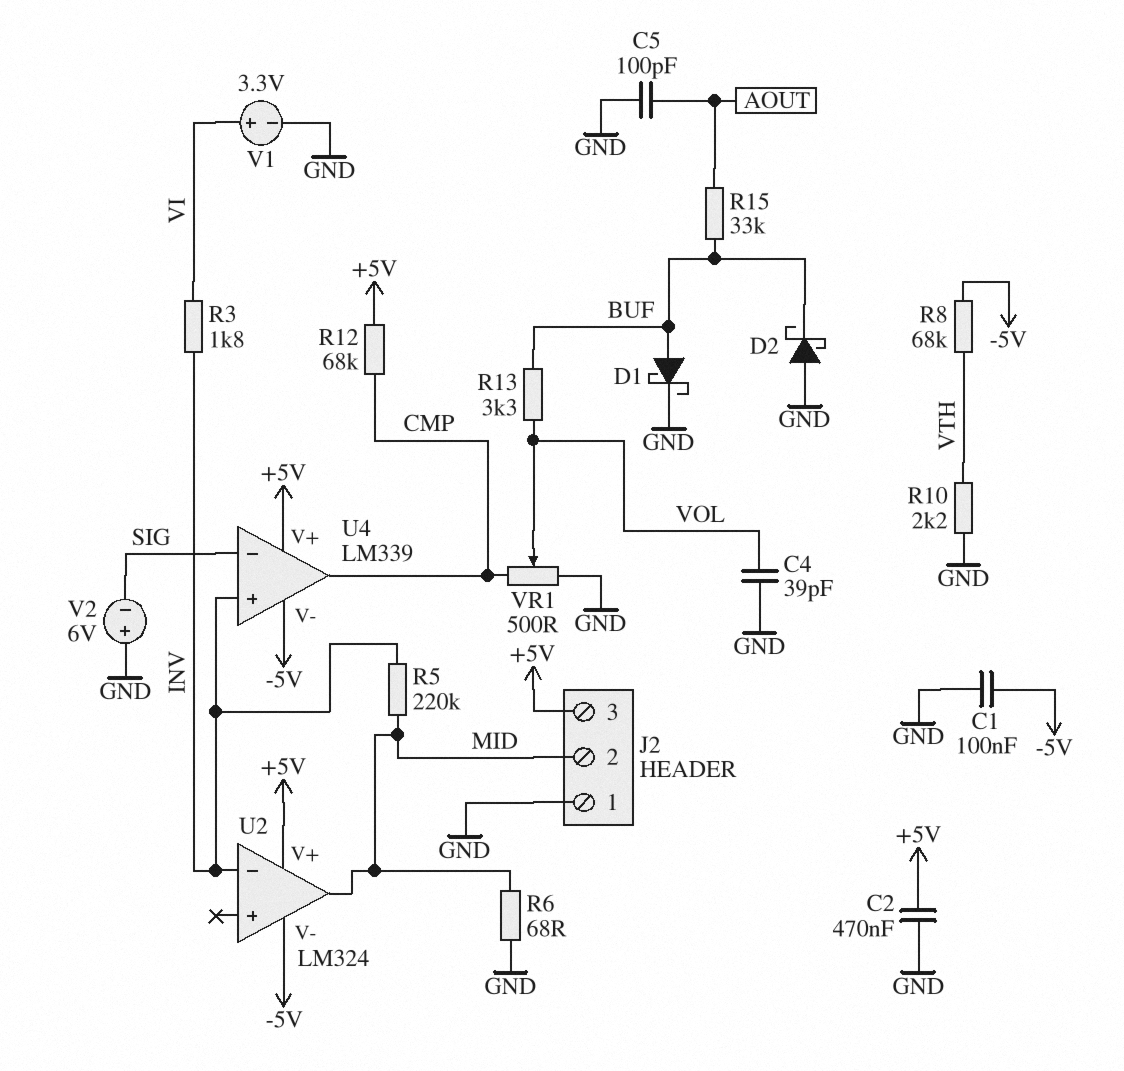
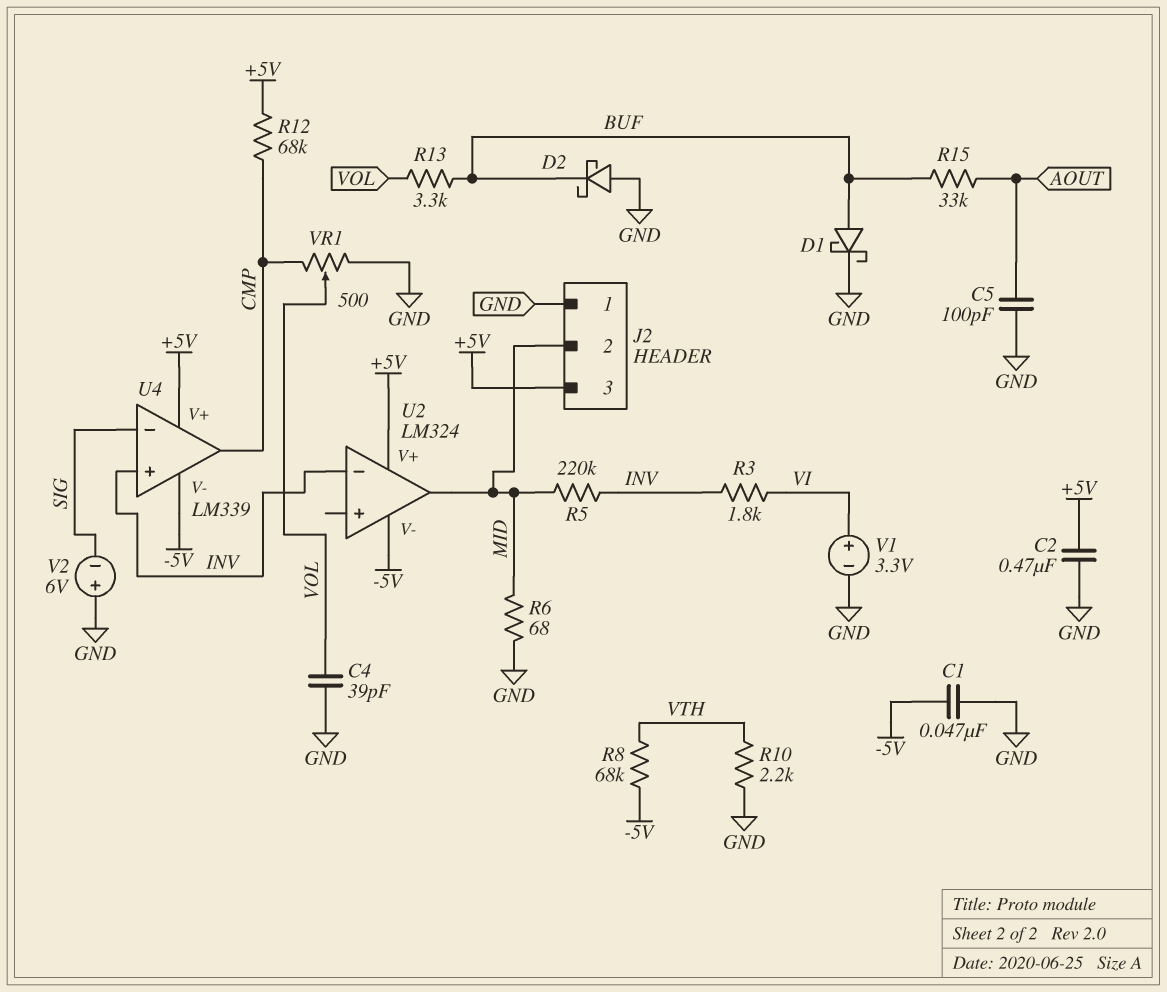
C1: 100nF (-5V, GND) -> 47nF (-5V, GND)

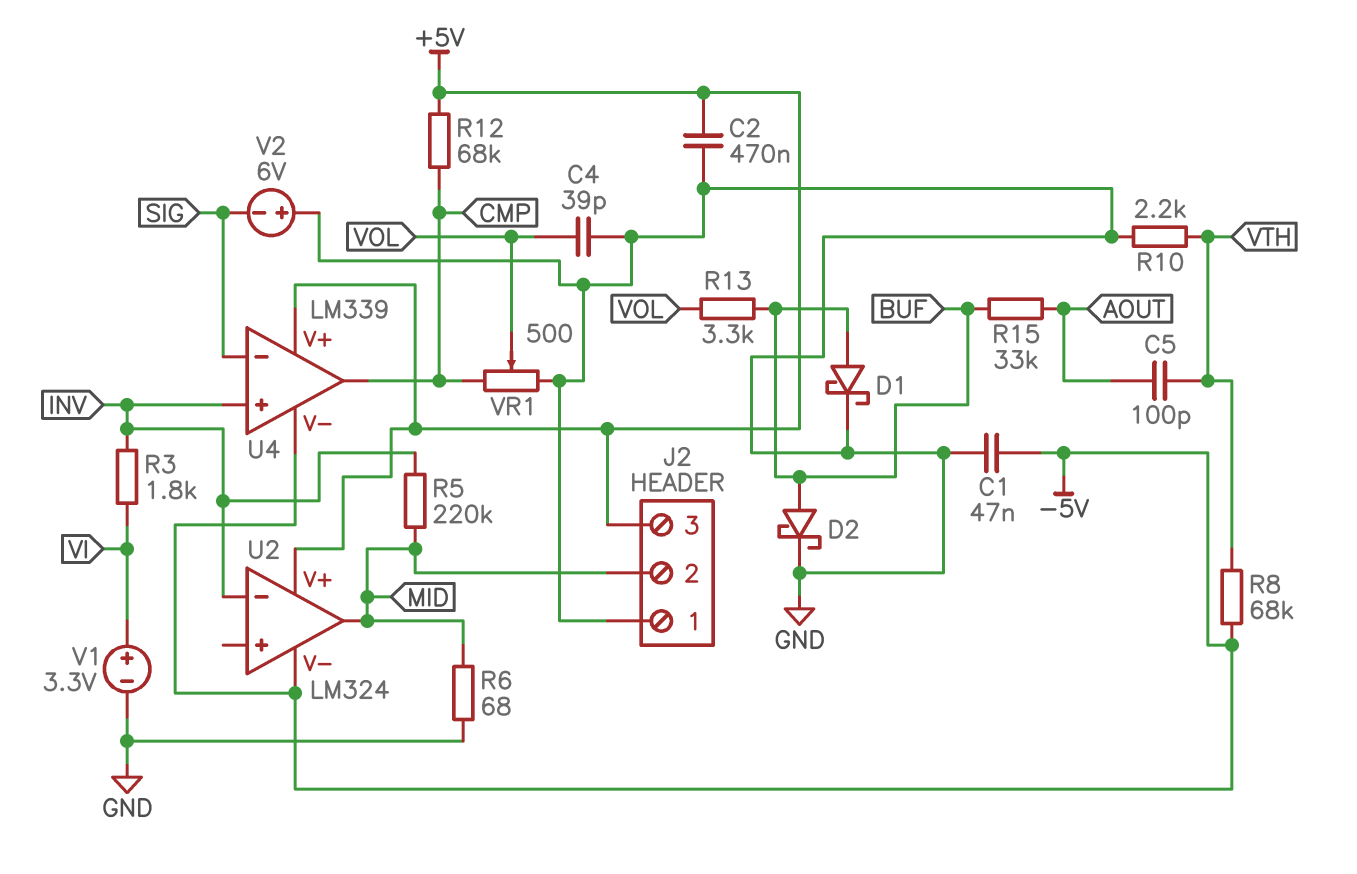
C5: 100pF (AOUT, GND) -> 100pF (AOUT, VTH)
D2: schottky (A GND, K BUF) -> schottky (A BUF, K GND)

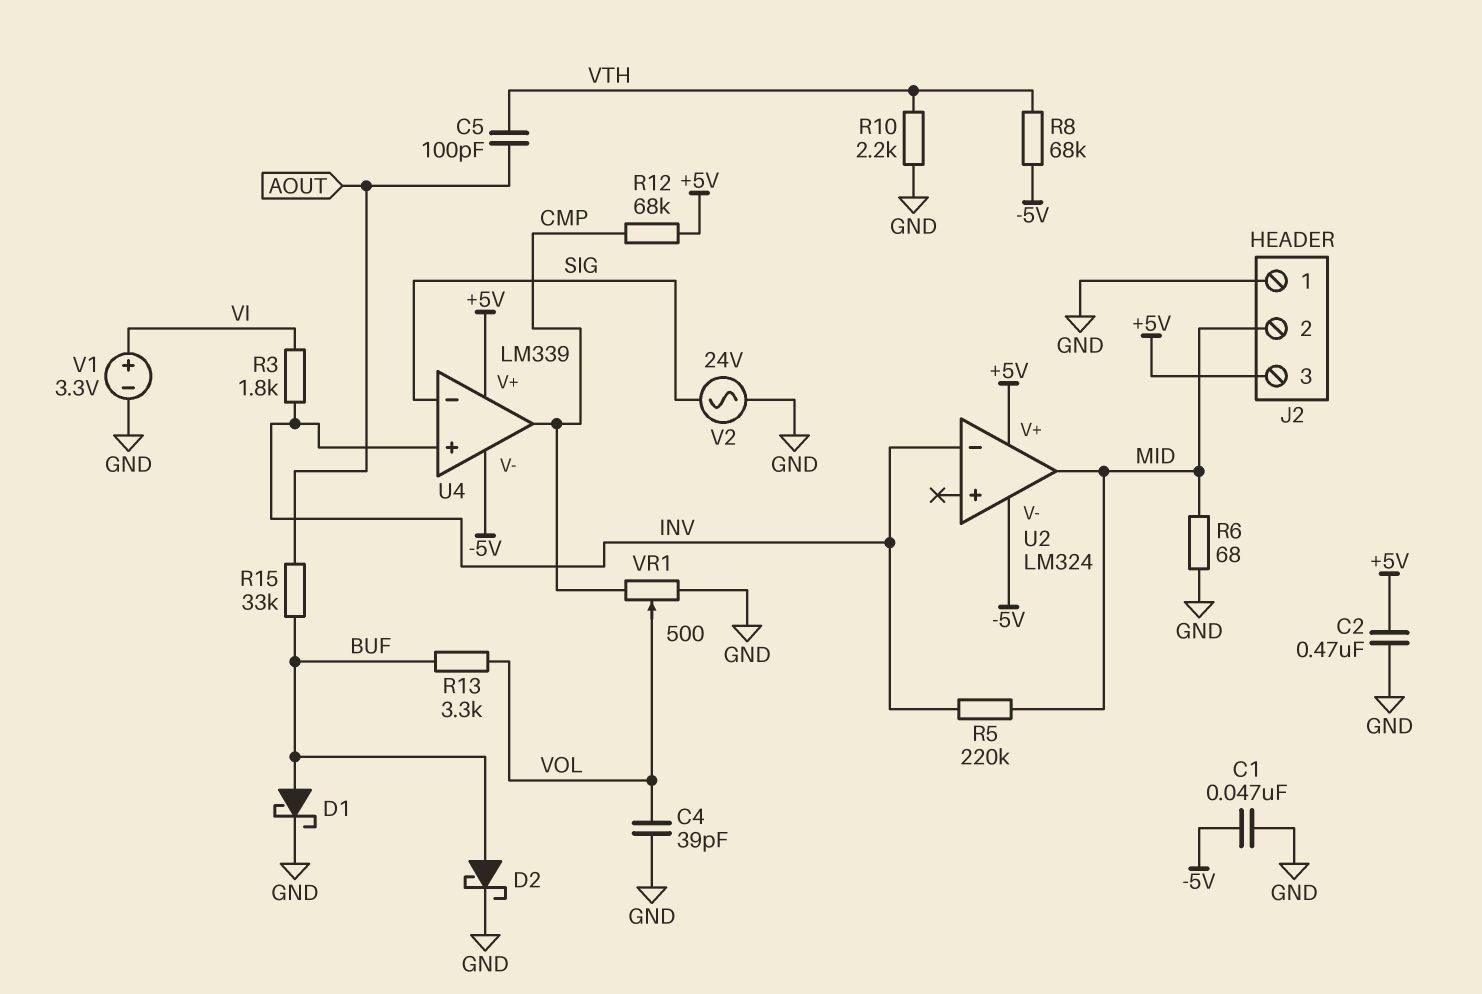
V2: 6V (plus GND, minus SIG) -> AC 24V (GND, SIG)

